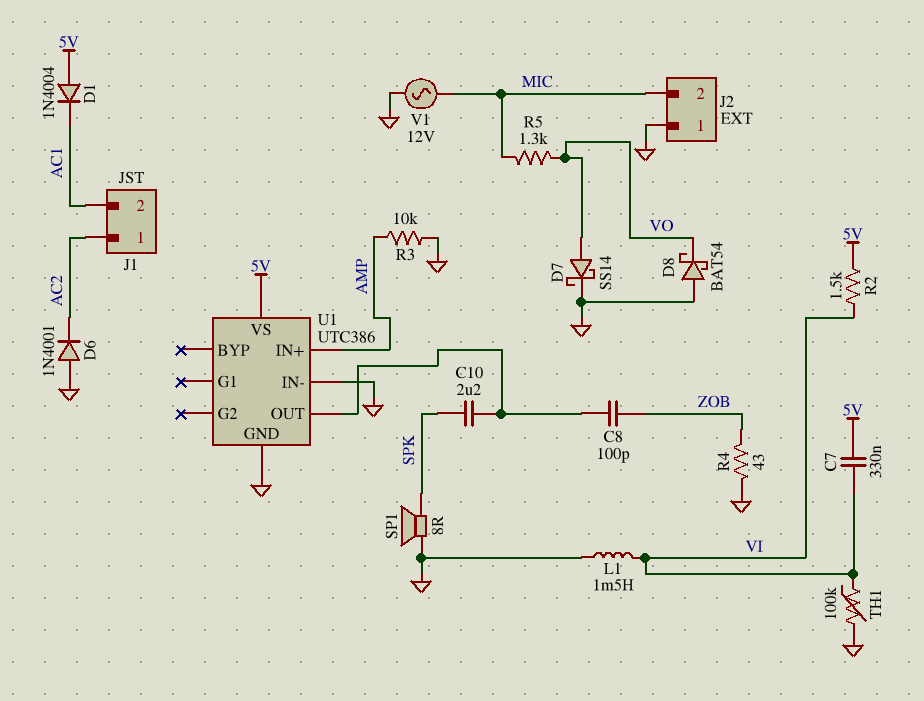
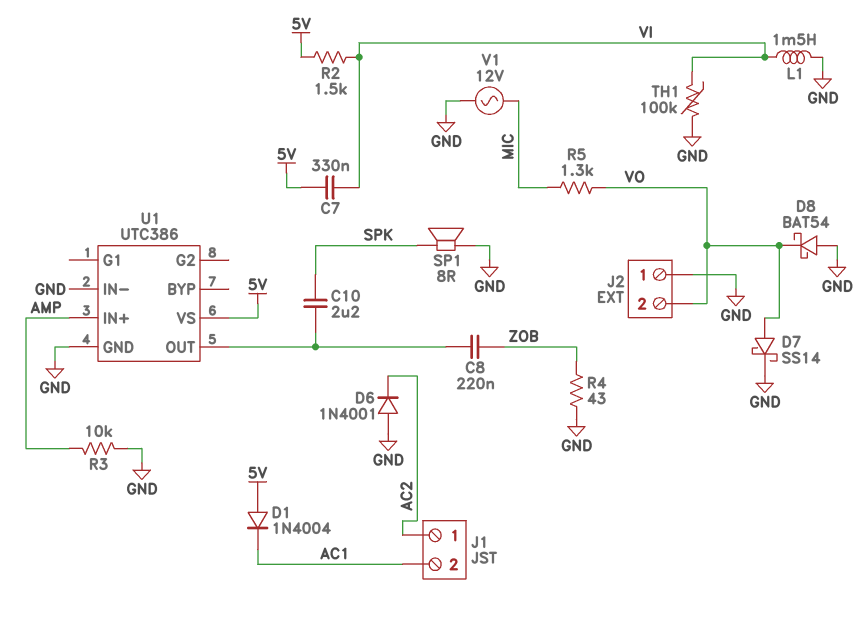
C8: 100pF (U1/OUT, ZOB) -> 220nF (U1/OUT, ZOB)
J2 pin 2: MIC -> VO

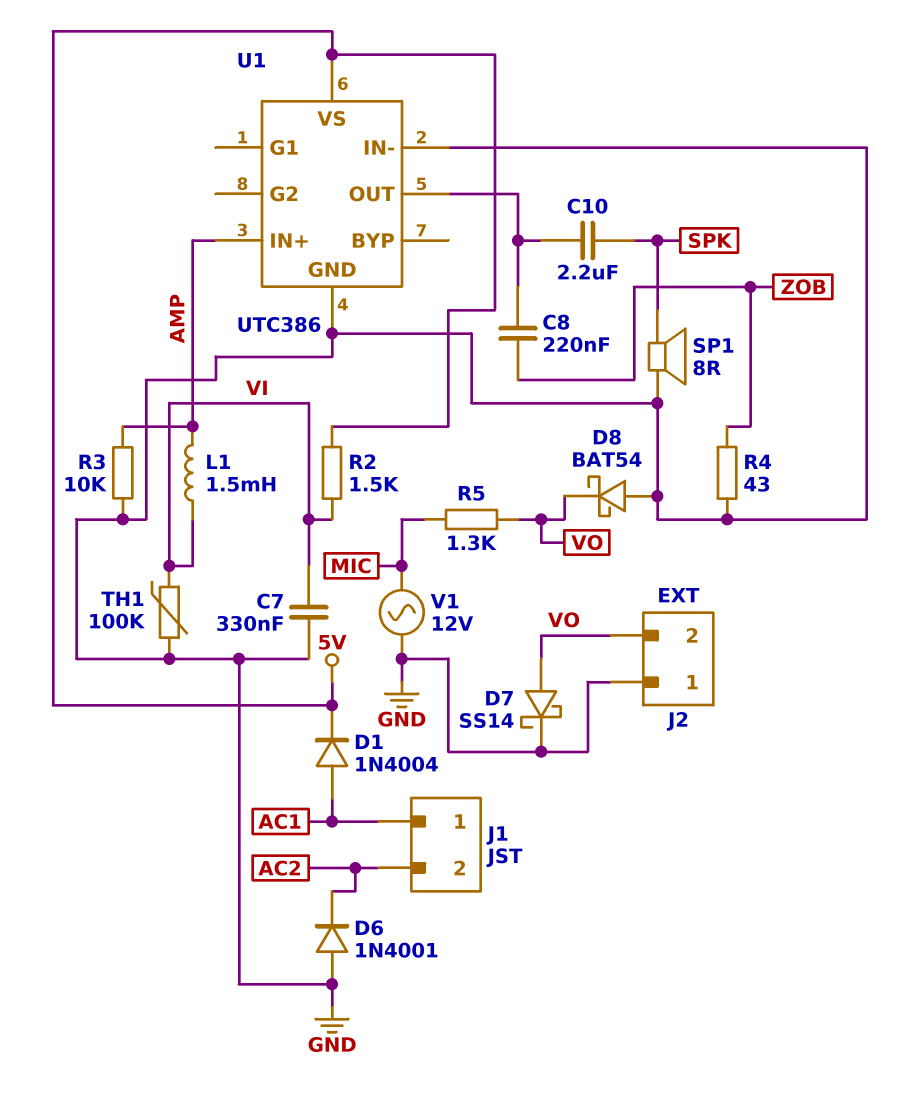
C7: 330nF (5V, VI) -> 330nF (GND, VI)
D1: diode 1N4004 (A 5V, K AC1) -> diode 1N4004 (A AC1, K 5V)
J1 pin 1: AC2 -> AC1
J1 pin 2: AC1 -> AC2
L1: 1.5mH (GND, VI) -> 1.5mH (AMP, VI)

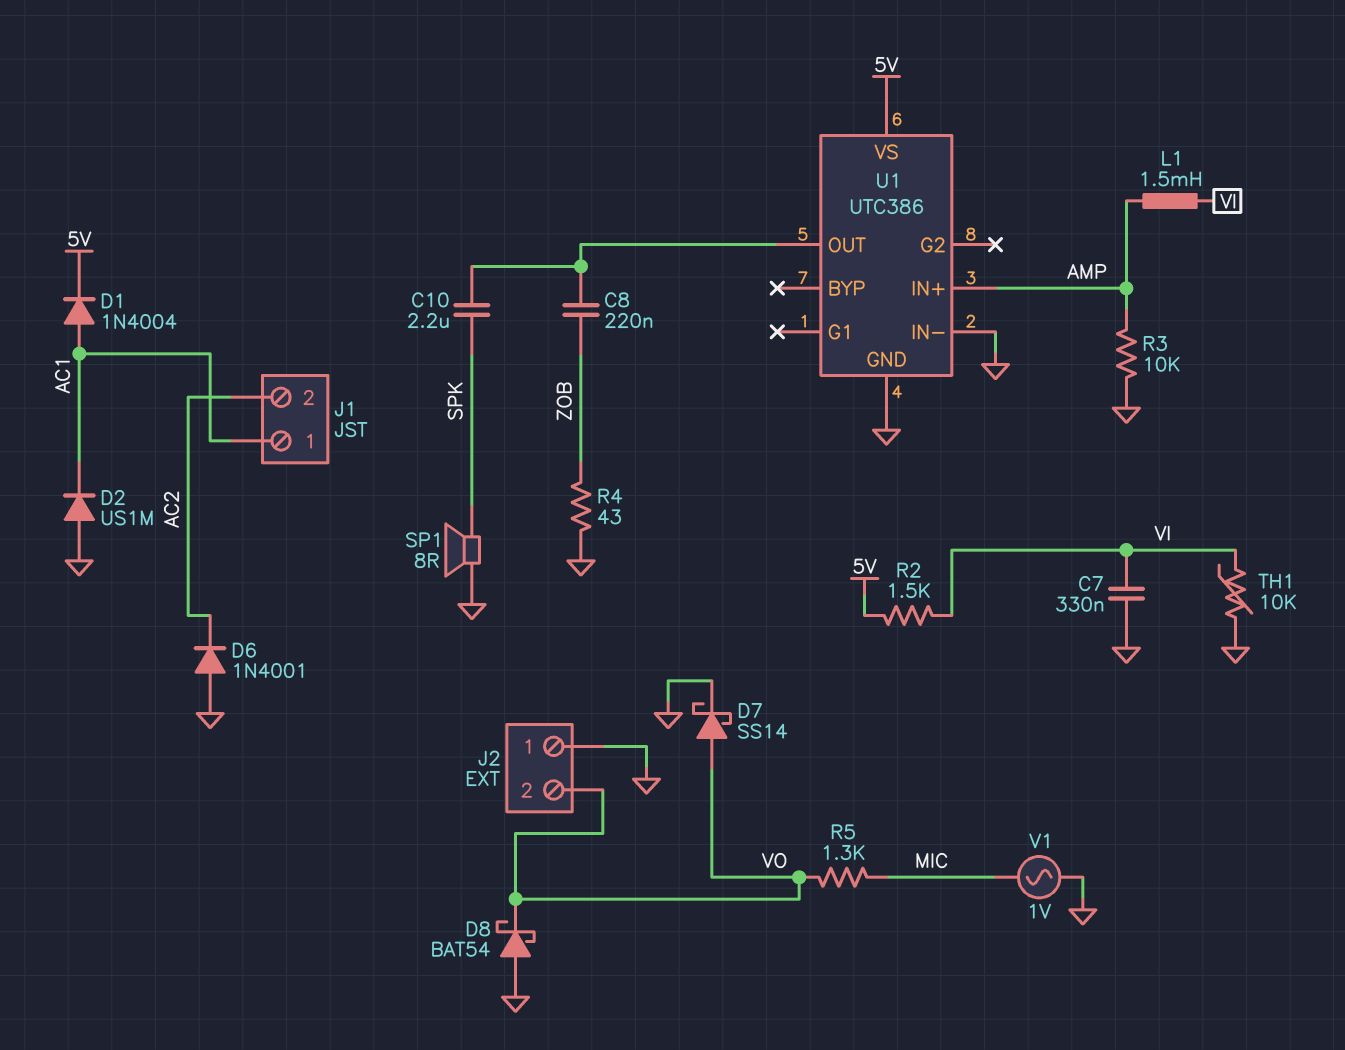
D2: none -> diode US1M (A GND, K AC1)
TH1: 100k (GND, VI) -> 10k (GND, VI)
V1: AC 12V (GND, MIC) -> AC 1V (GND, MIC)

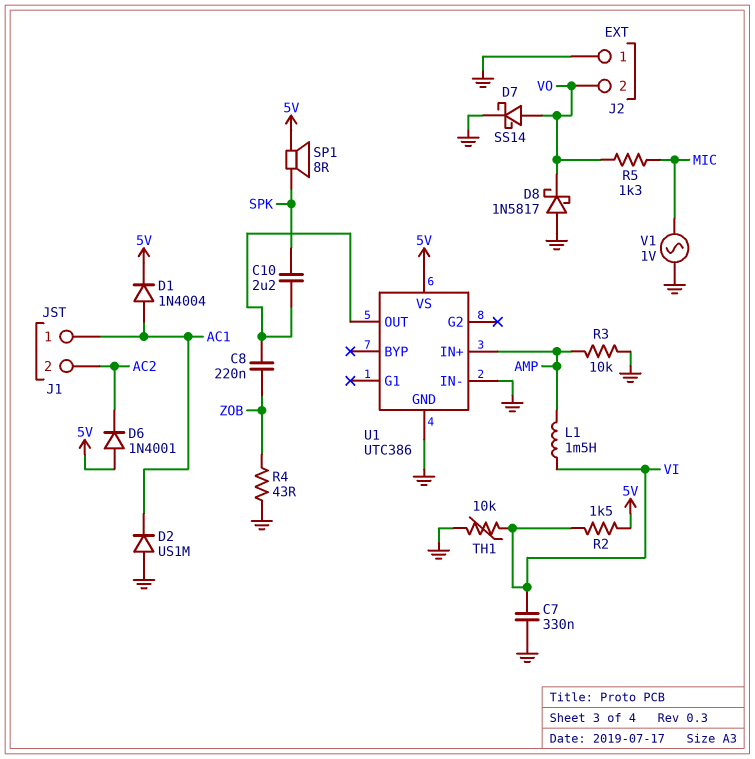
D6: diode 1N4001 (A GND, K AC2) -> diode 1N4001 (A 5V, K AC2)
D8: schottky BAT54 (A GND, K VO) -> schottky 1N5817 (A GND, K VO)
SP1: speaker 8R (GND, SPK) -> speaker 8R (5V, SPK)

